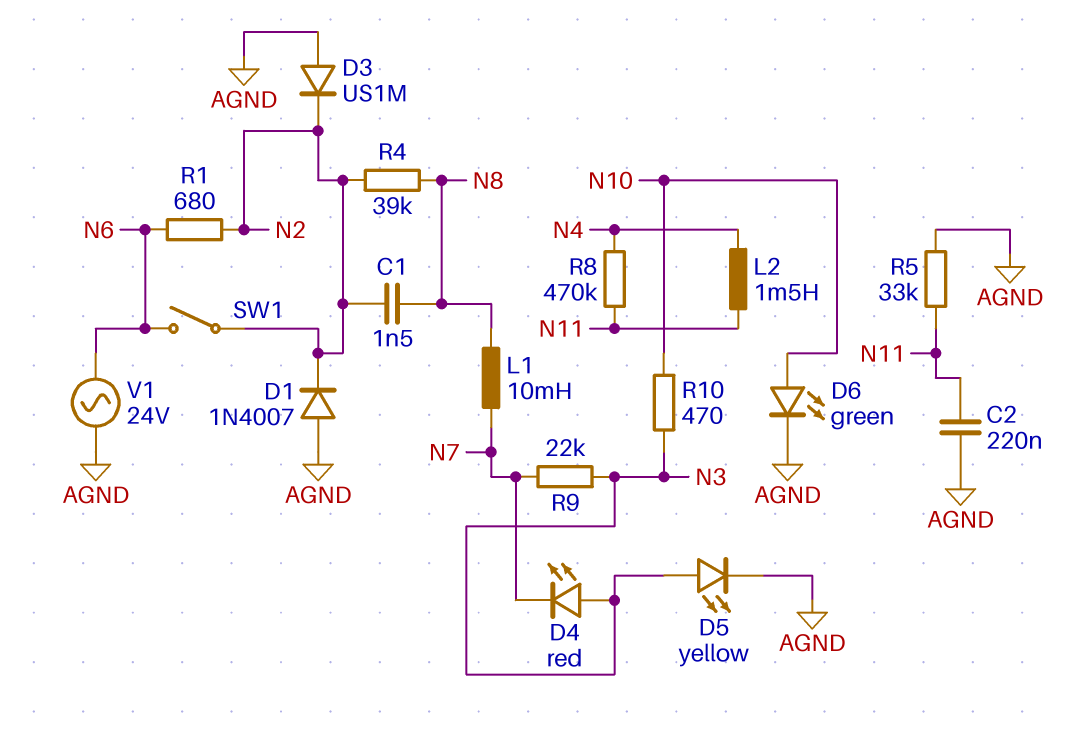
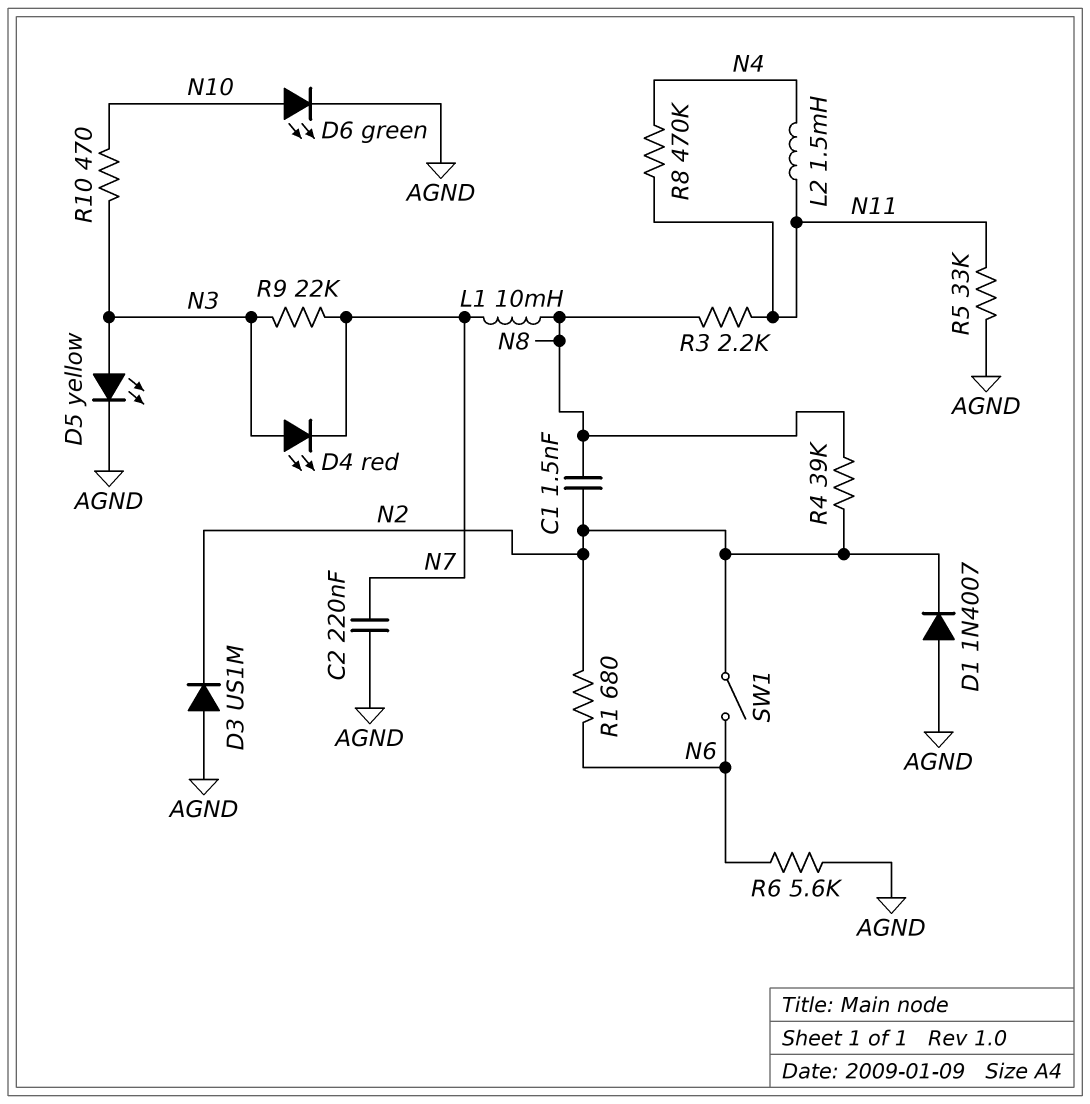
C2: 220nF (AGND, N11) -> 220nF (AGND, N7)
R3: none -> 2.2k (N8, N11)
R6: none -> 5.6k (AGND, N6)
V1: AC 24V (AGND, N6) -> none

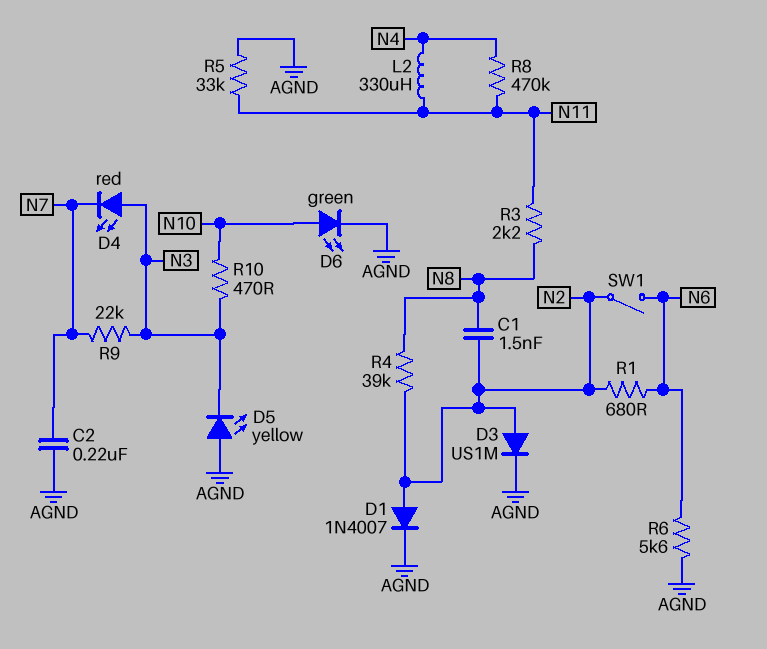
D1: diode 1N4007 (A AGND, K N2) -> diode 1N4007 (A N2, K AGND)
D3: diode US1M (A AGND, K N2) -> diode US1M (A N2, K AGND)
D5: LED yellow (A N3, K AGND) -> LED yellow (A AGND, K N3)
L1: 10mH (N7, N8) -> none
L2: 1.5mH (N4, N11) -> 330uH (N4, N11)

